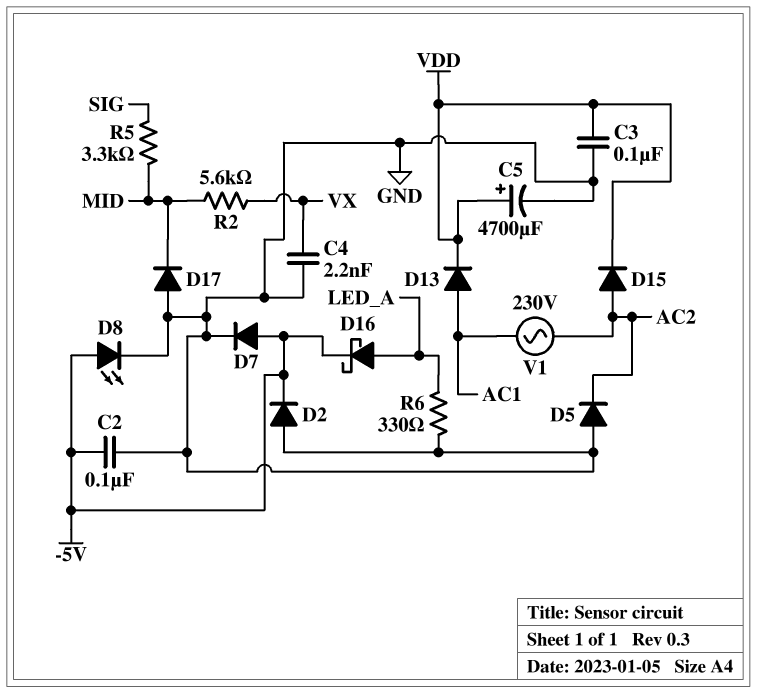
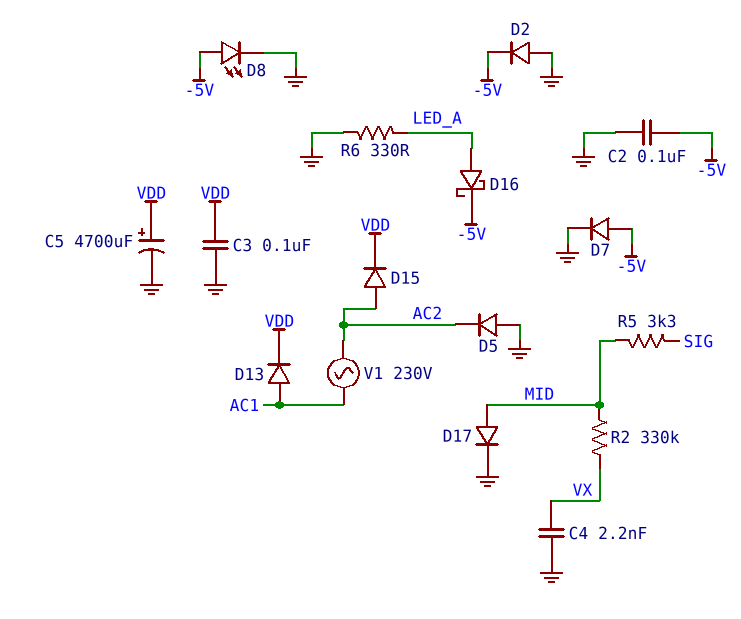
D17: diode (A GND, K MID) -> diode (A MID, K GND)
R2: 5.6k (MID, VX) -> 330k (MID, VX)

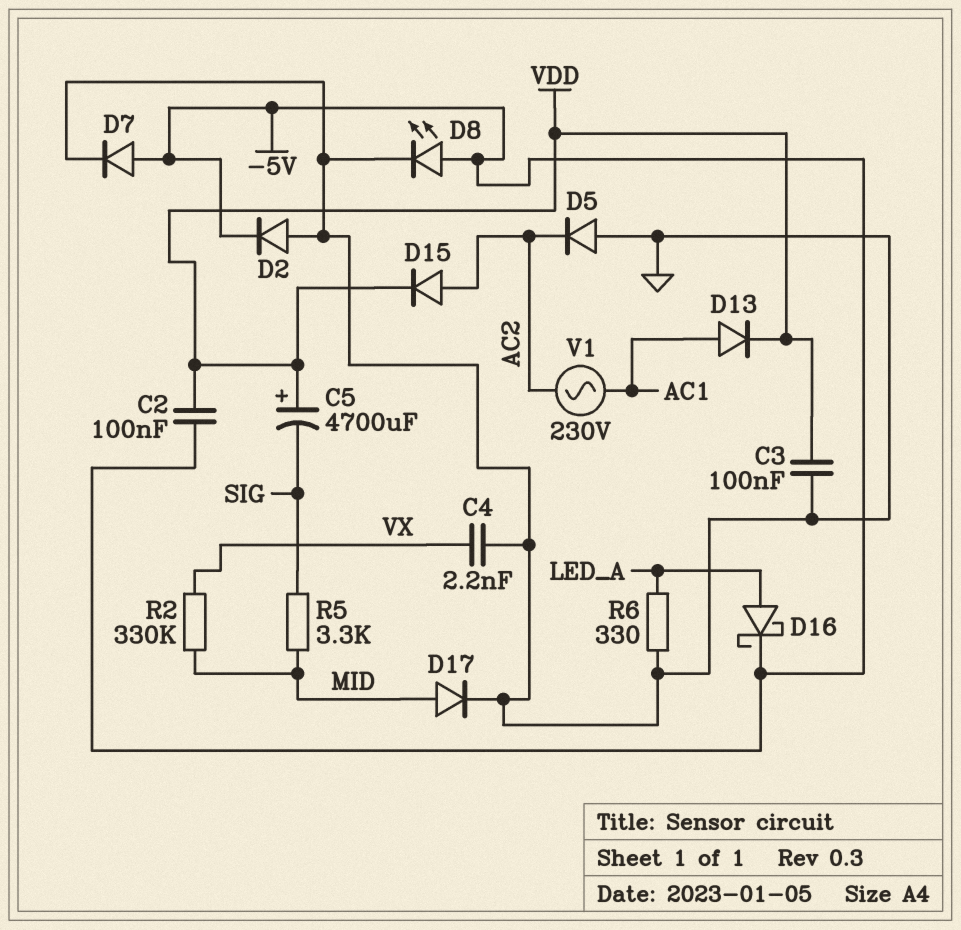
C2: 100nF (-5V, GND) -> 100nF (-5V, VDD)
C5: 4700uF (plus VDD, minus GND) -> 4700uF (plus VDD, minus SIG)

